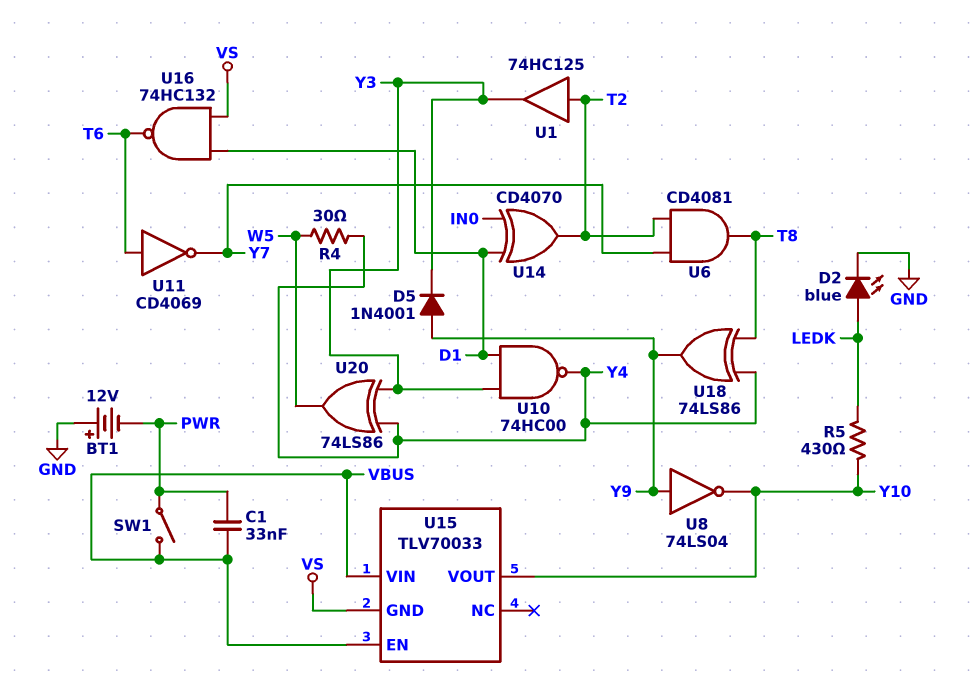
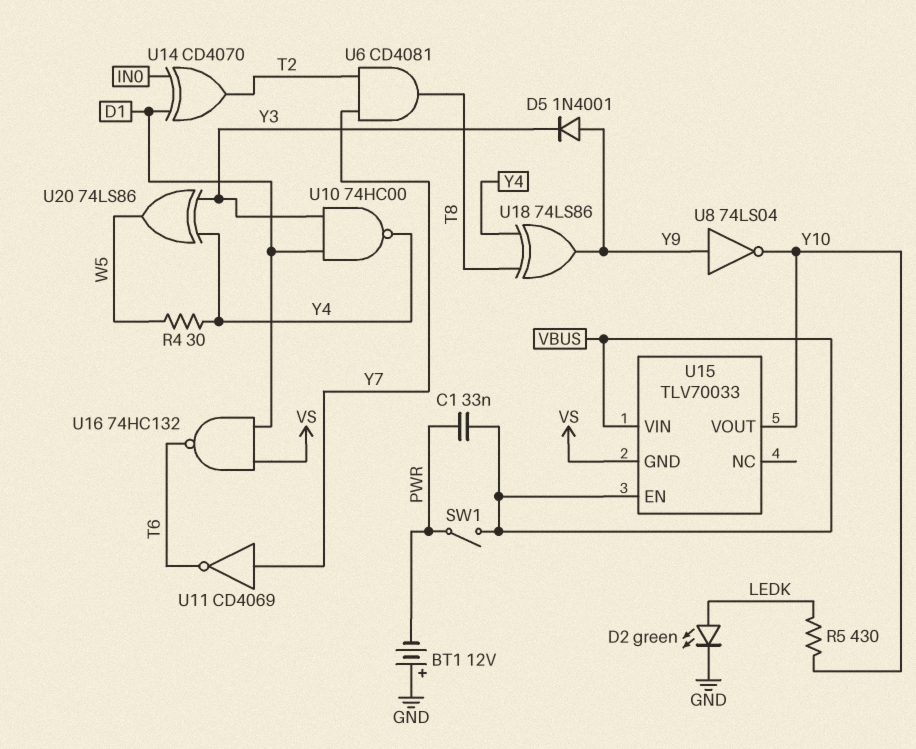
D2: LED blue (A LEDK, K GND) -> LED green (A LEDK, K GND)
U1: buffer 74HC125 (in T2, out Y3) -> none
U11: NOT CD4069 (in T6, out Y7) -> NOT CD4069 (in Y7, out T6)

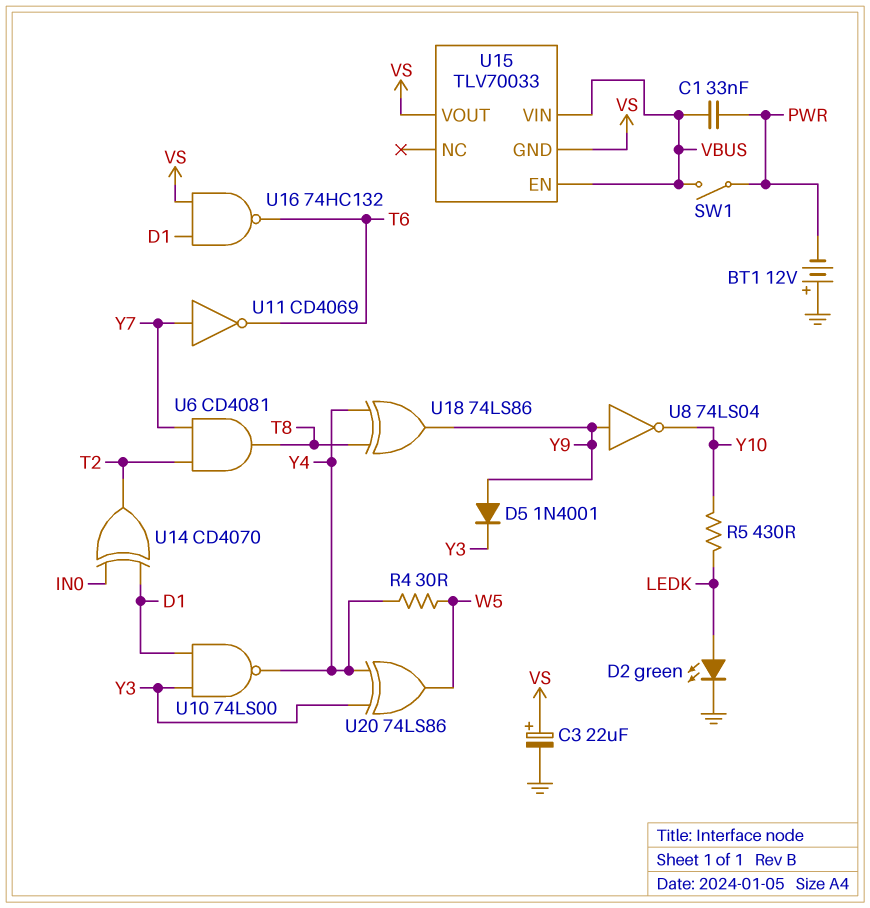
C3: none -> 22uF (plus VS, minus GND)
U10: NAND 74HC00 (in D1, in Y3, out Y4) -> NAND 74LS00 (in D1, in Y3, out Y4)
U15 pin VOUT: Y10 -> VS

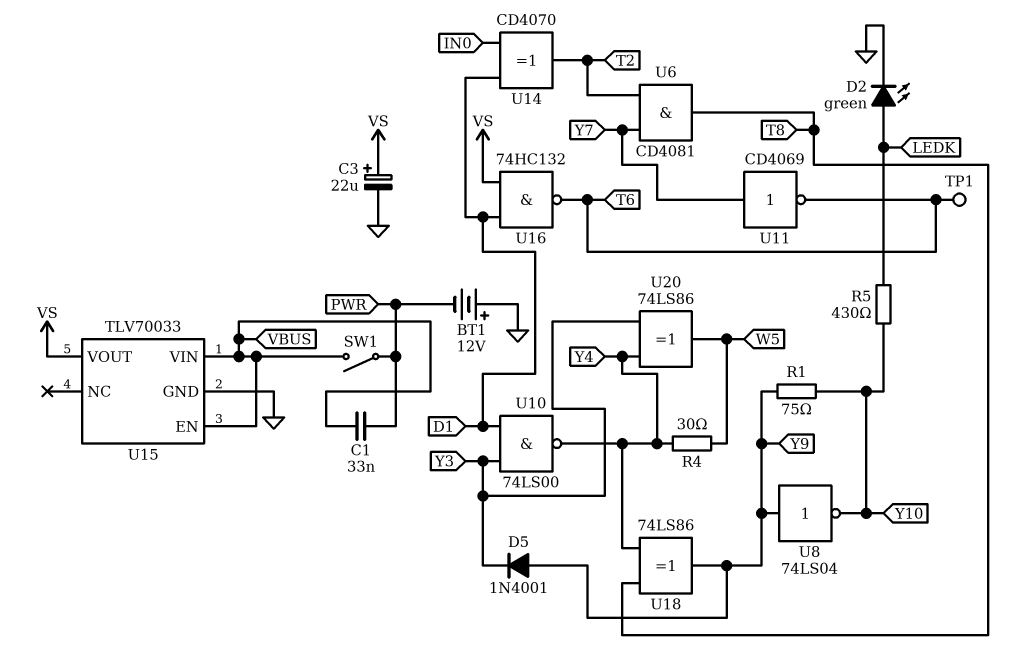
R1: none -> 75 (Y9, Y10)
TP1: none -> test point (T6)
U15 pin GND: VS -> GND

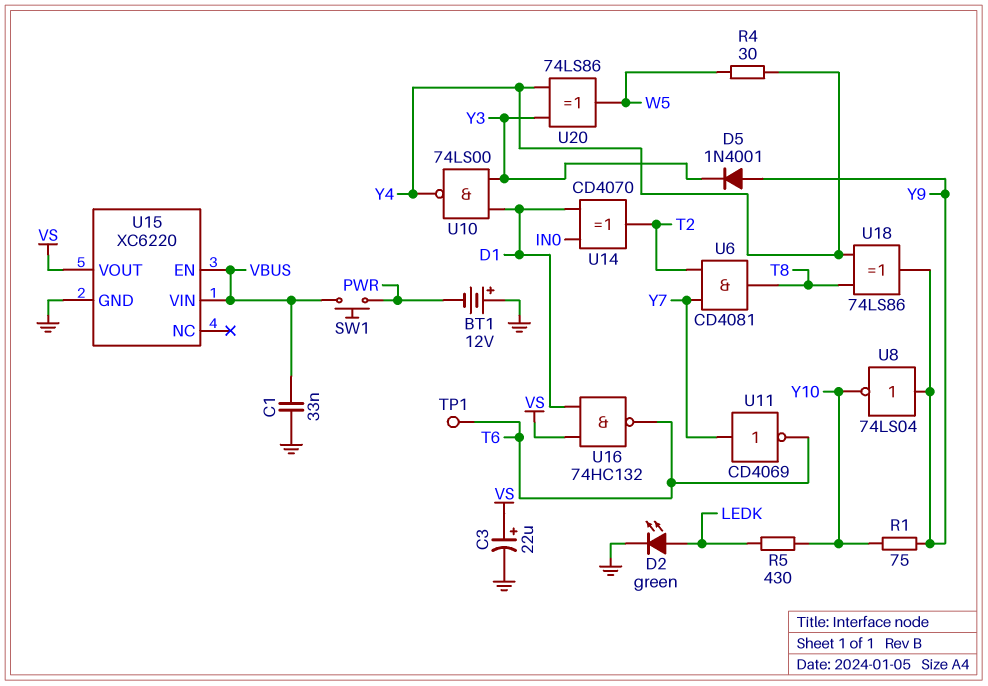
C1: 33nF (PWR, VBUS) -> 33nF (GND, VBUS)
SW1: switch (PWR, VBUS) -> button (PWR, VBUS)
U15: TLV70033 -> XC6220

